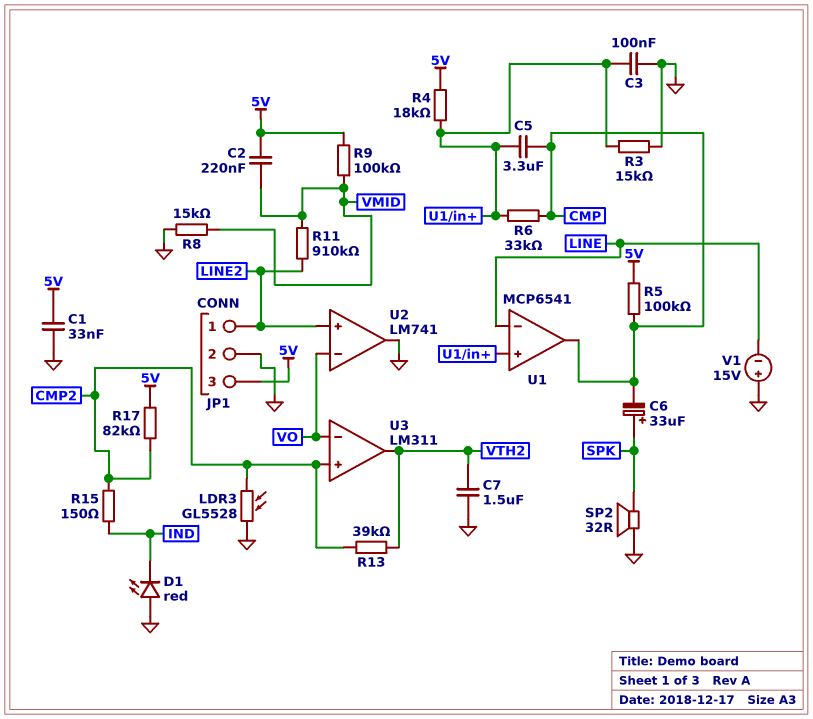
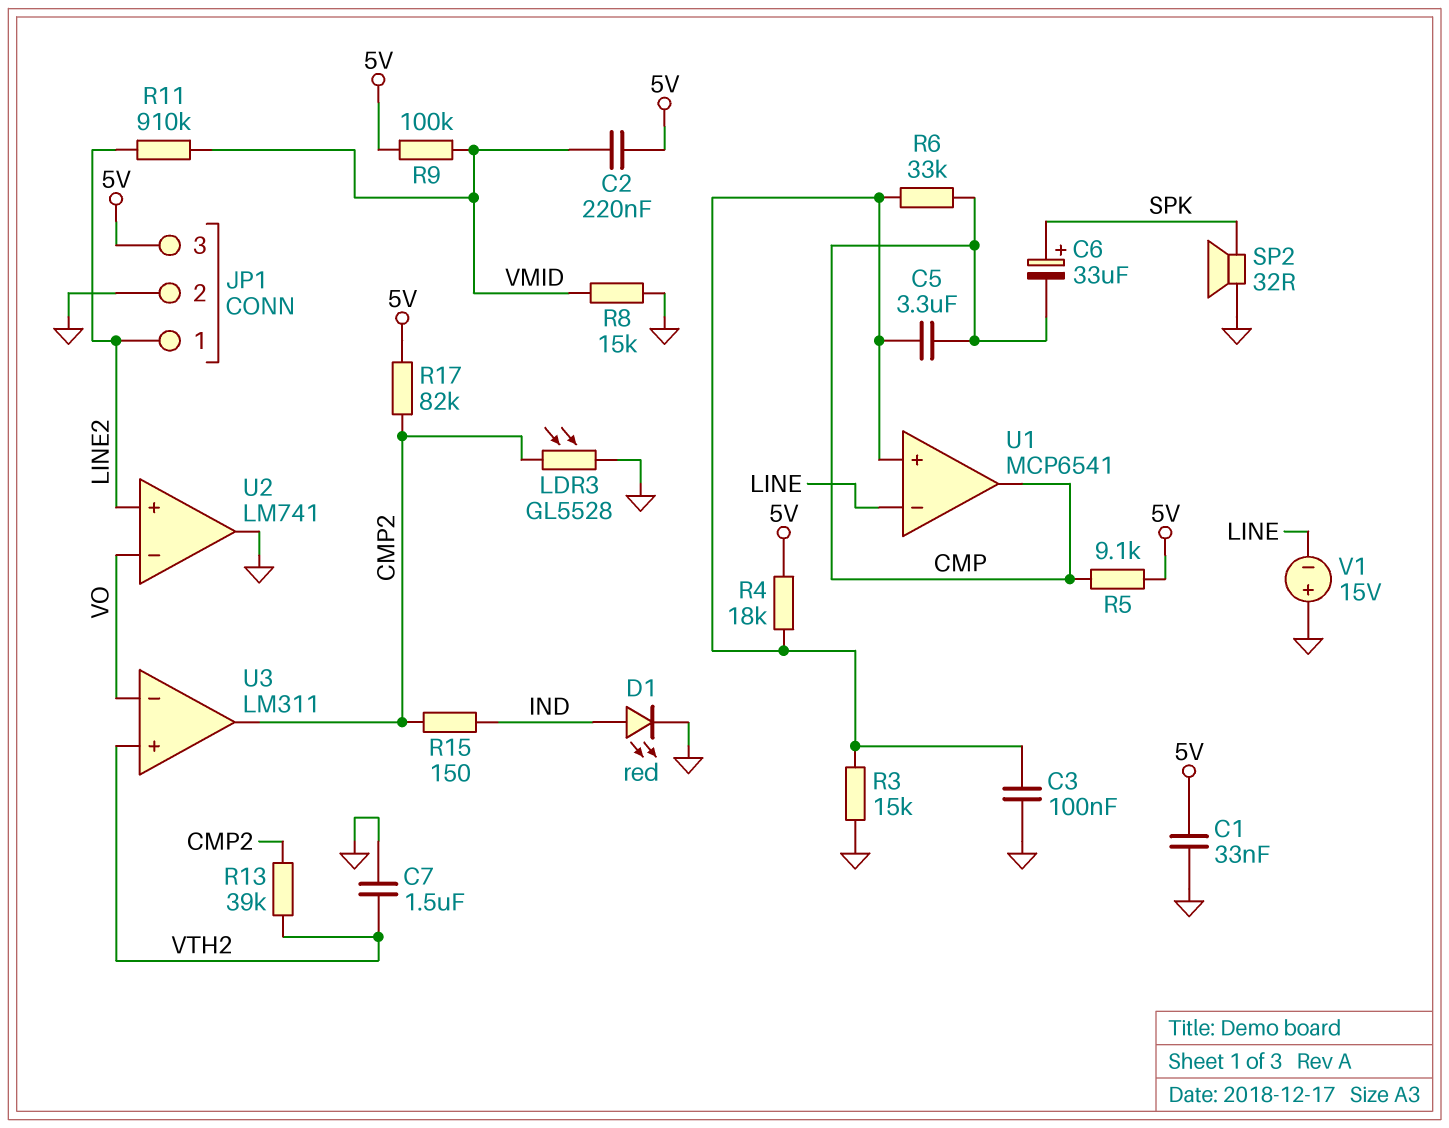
D1: LED red (A GND, K IND) -> LED red (A IND, K GND)
R5: 100k (5V, CMP) -> 9.1k (5V, CMP)
U3 pin in+: CMP2 -> VTH2
U3 pin out: VTH2 -> CMP2

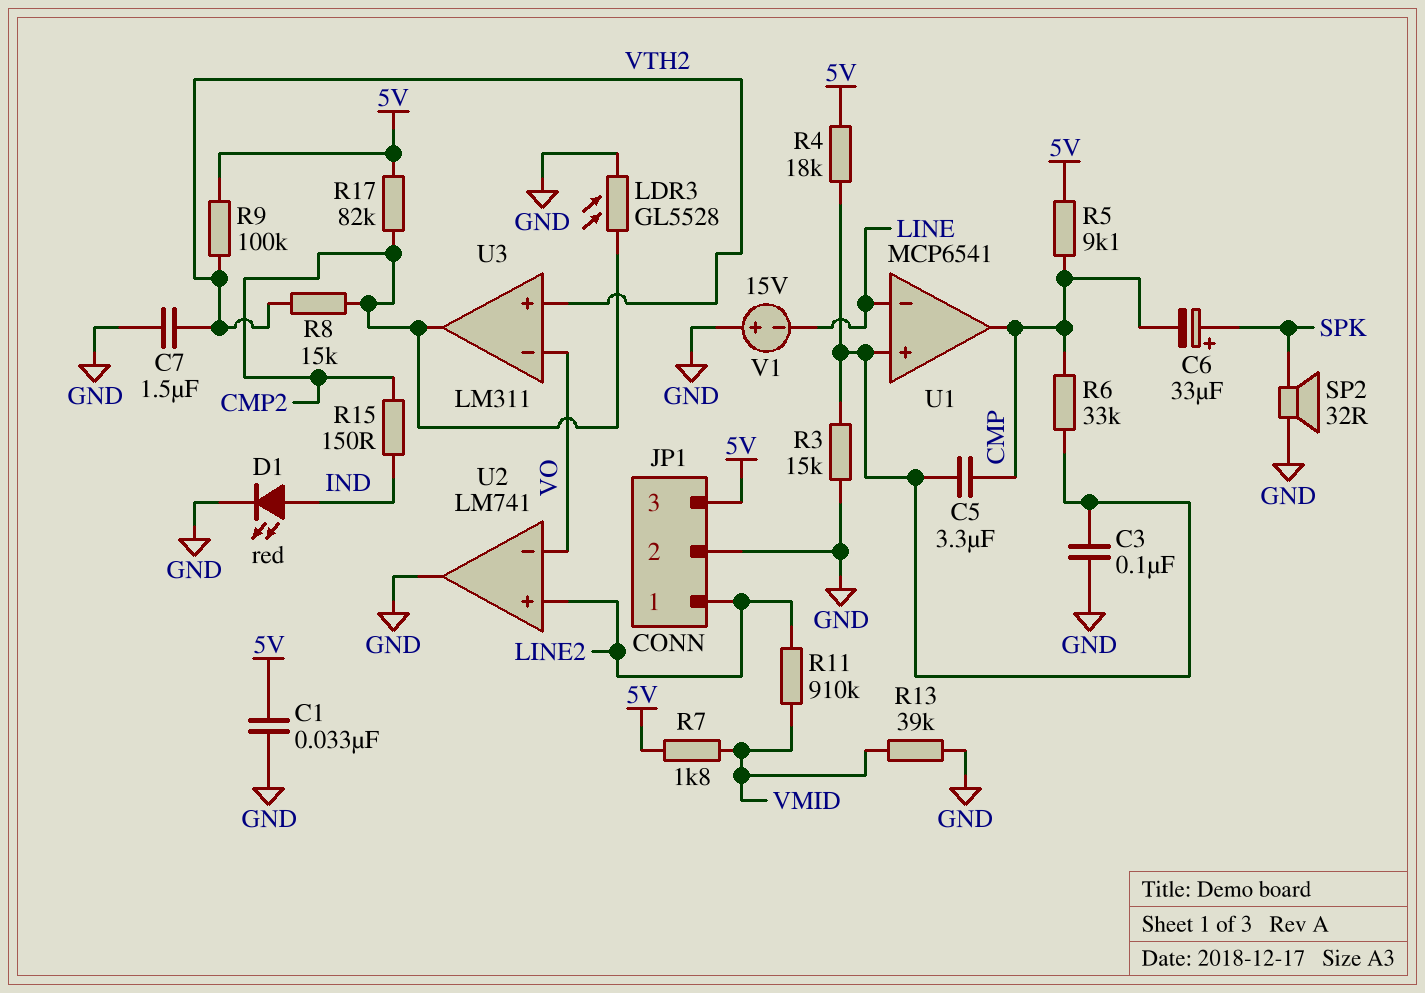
C2: 220nF (5V, VMID) -> none
R7: none -> 1.8k (5V, VMID)
R8: 15k (GND, VMID) -> 15k (CMP2, VTH2)
R9: 100k (5V, VMID) -> 100k (5V, VTH2)
R13: 39k (CMP2, VTH2) -> 39k (GND, VMID)

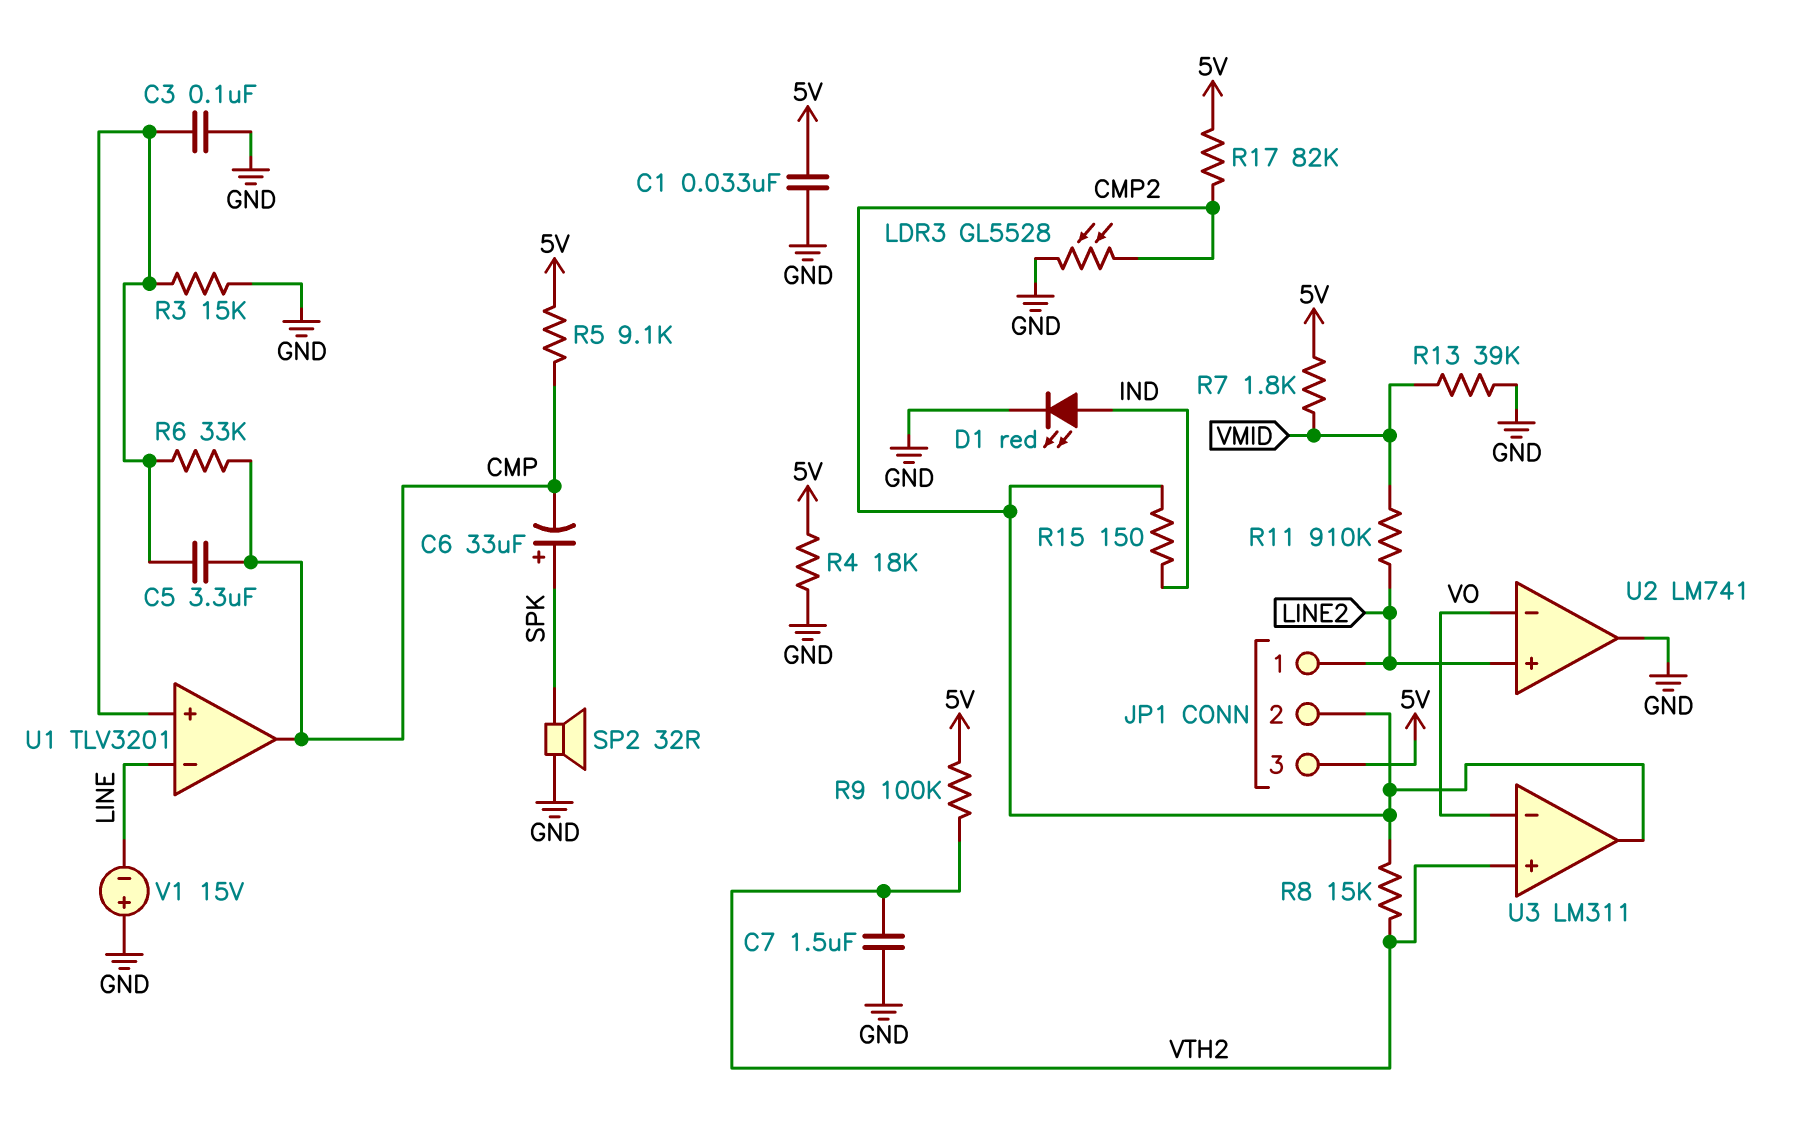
JP1 pin 2: GND -> CMP2
R4: 18k (5V, U1/in+) -> 18k (5V, GND)
U1: MCP6541 -> TLV3201

